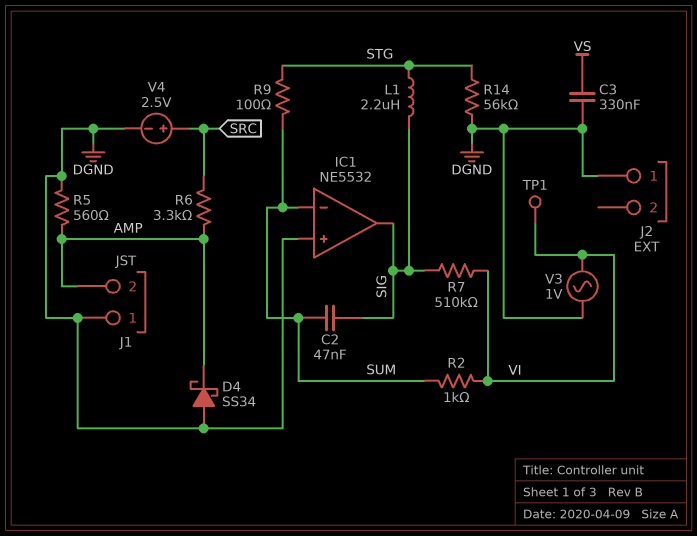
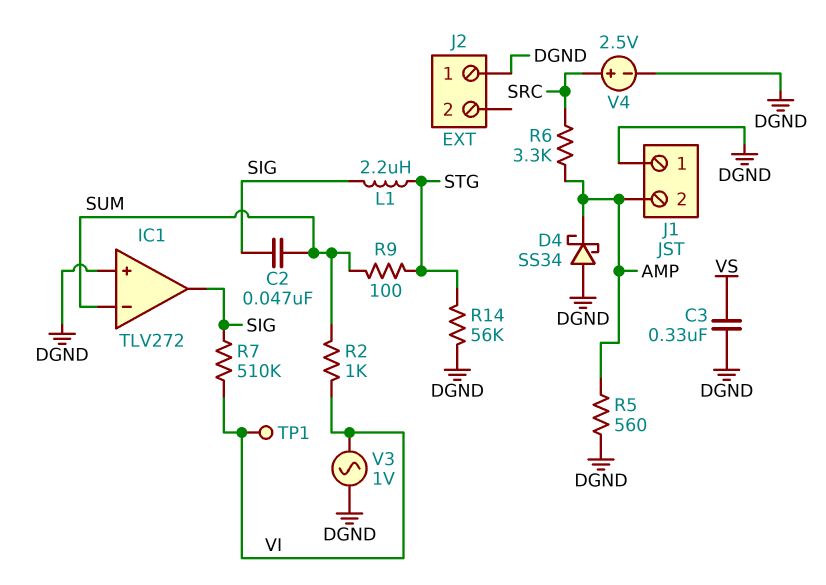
IC1: NE5532 -> TLV272

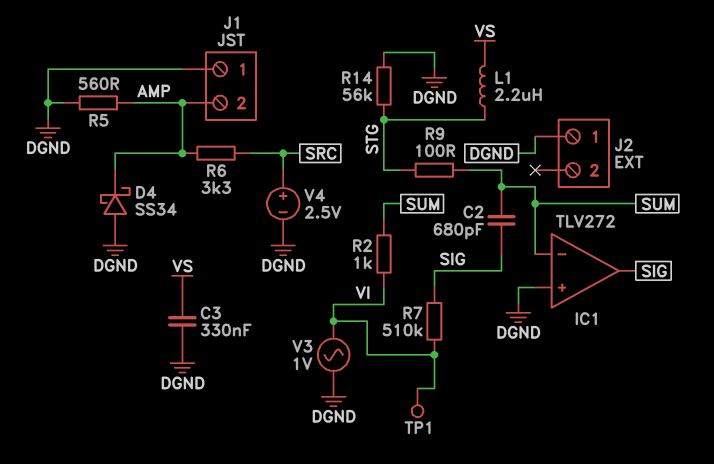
C2: 47nF (SIG, SUM) -> 680pF (SIG, SUM)
L1: 2.2uH (SIG, STG) -> 2.2uH (STG, VS)

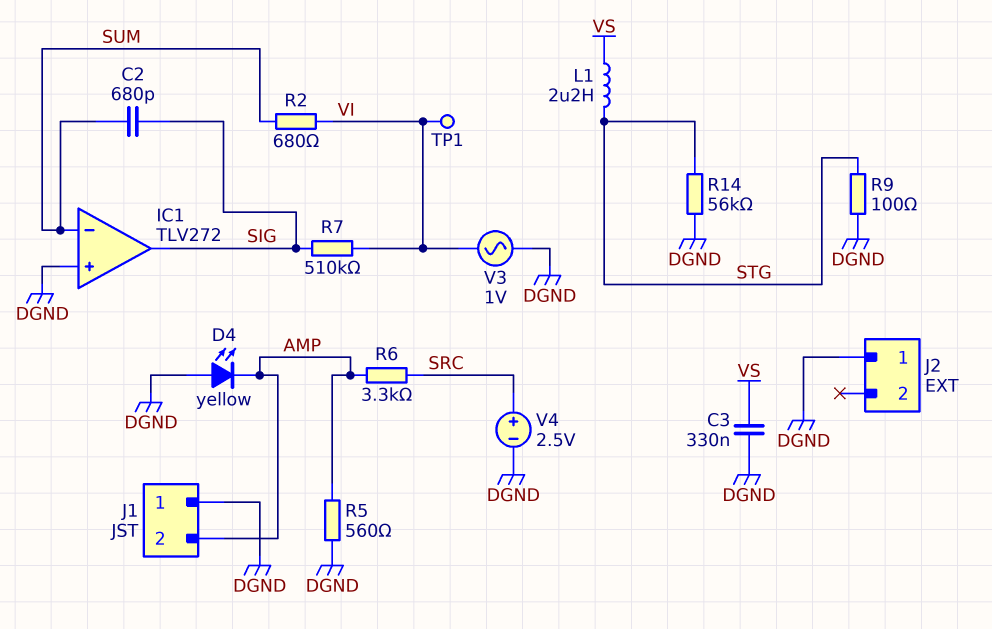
D4: schottky SS34 (A DGND, K AMP) -> LED yellow (A DGND, K AMP)
R2: 1k (SUM, VI) -> 680 (SUM, VI)
R9: 100 (STG, SUM) -> 100 (DGND, STG)

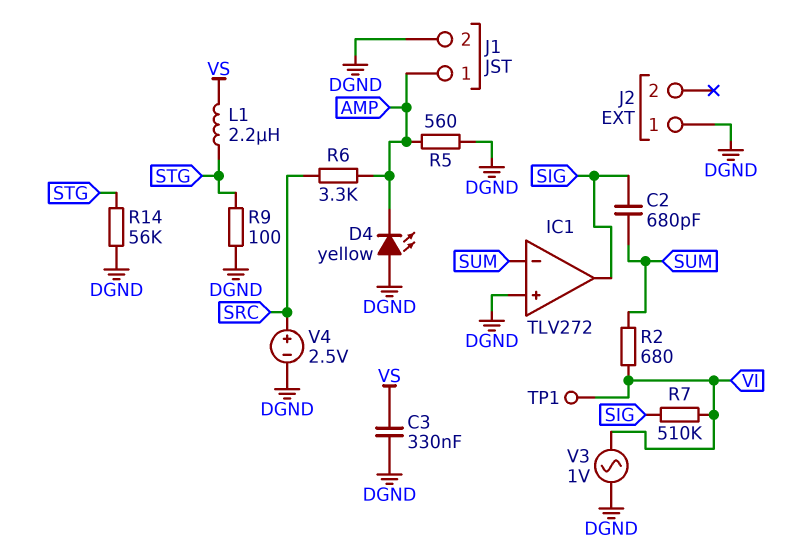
J1 pin 1: DGND -> AMP
J1 pin 2: AMP -> DGND

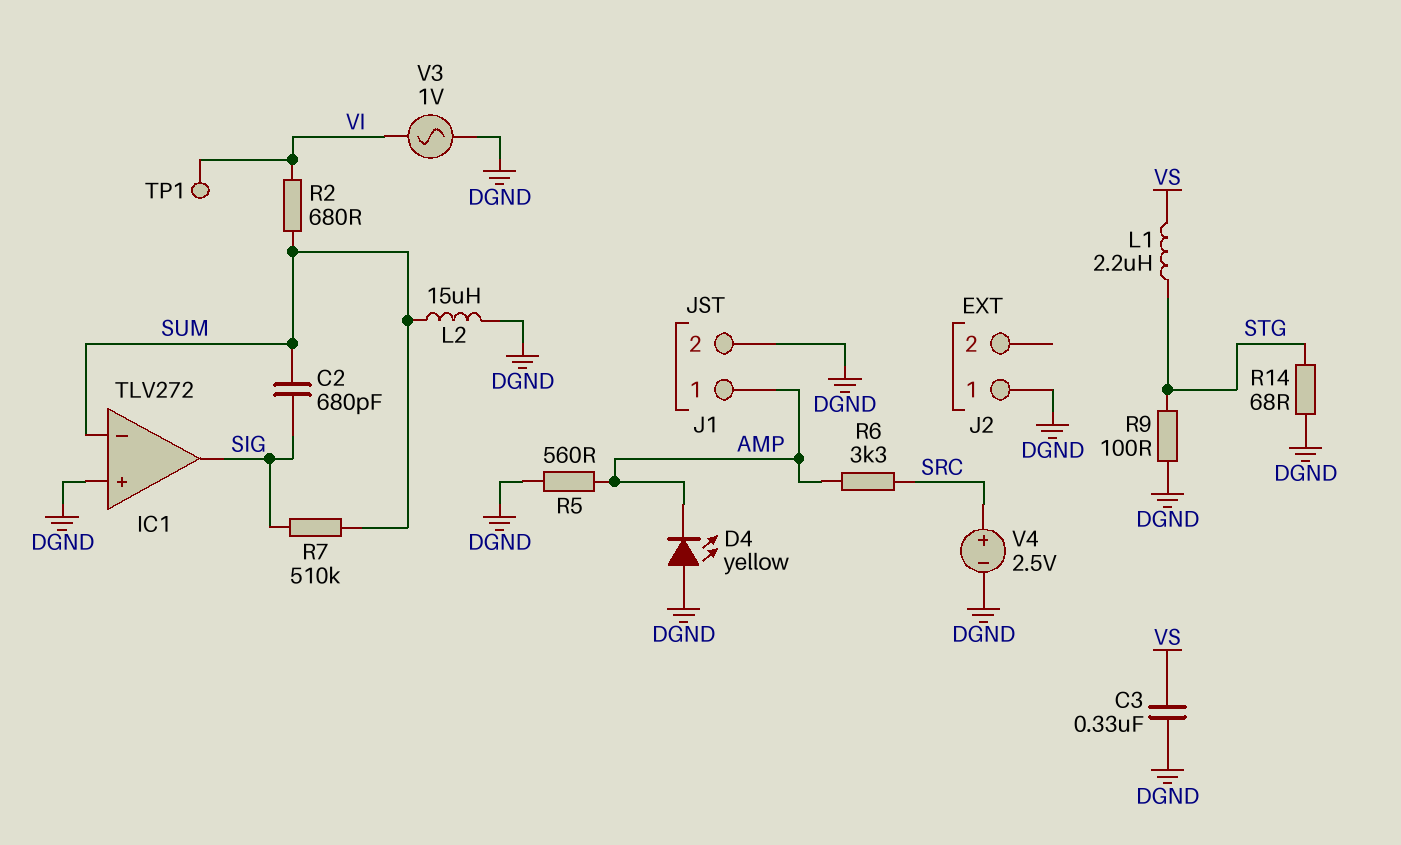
L2: none -> 15uH (DGND, SUM)
R7: 510k (SIG, VI) -> 510k (SIG, SUM)
R14: 56k (DGND, STG) -> 68 (DGND, STG)

